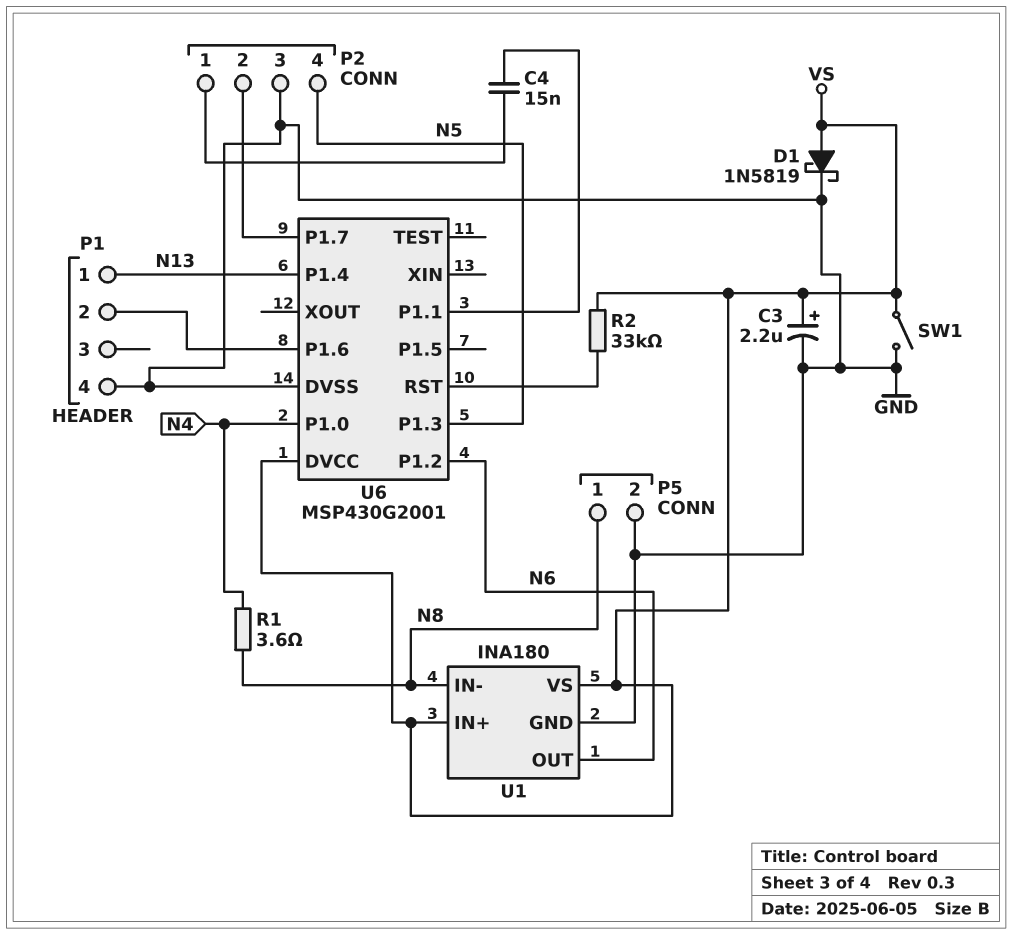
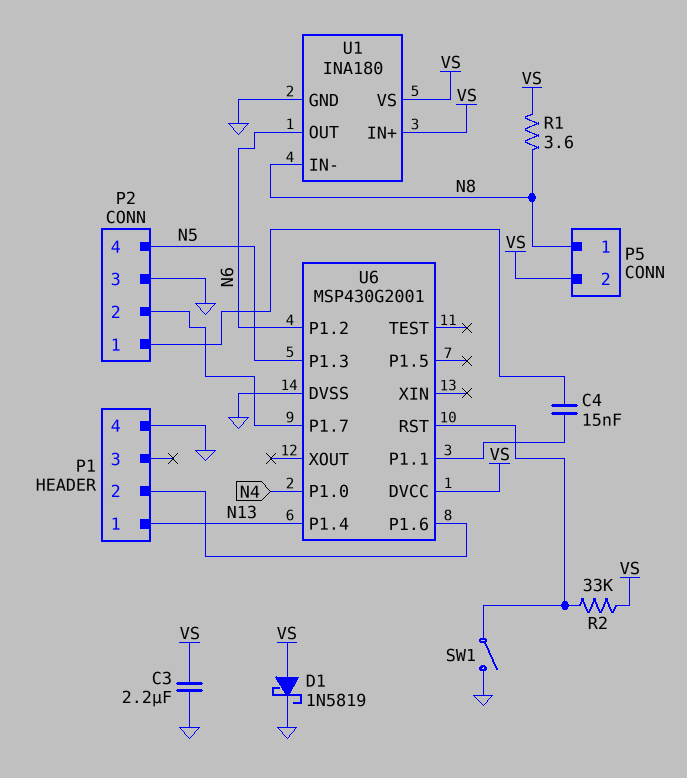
C3: 2.2uF (plus VS, minus GND) -> 2.2uF (GND, VS)
P5 pin 2: GND -> VS
R1: 3.6 (N4, N8) -> 3.6 (N8, VS)
SW1: switch (GND, VS) -> switch (GND, U6/RST)

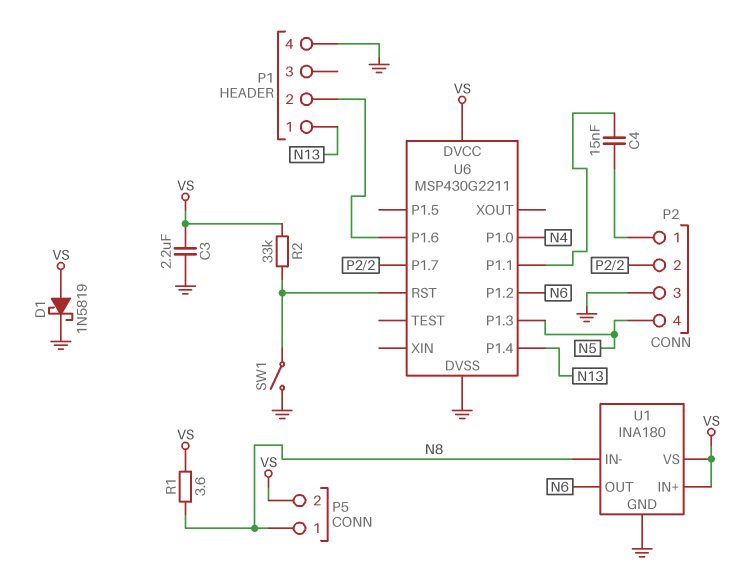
U6: MSP430G2001 -> MSP430G2211

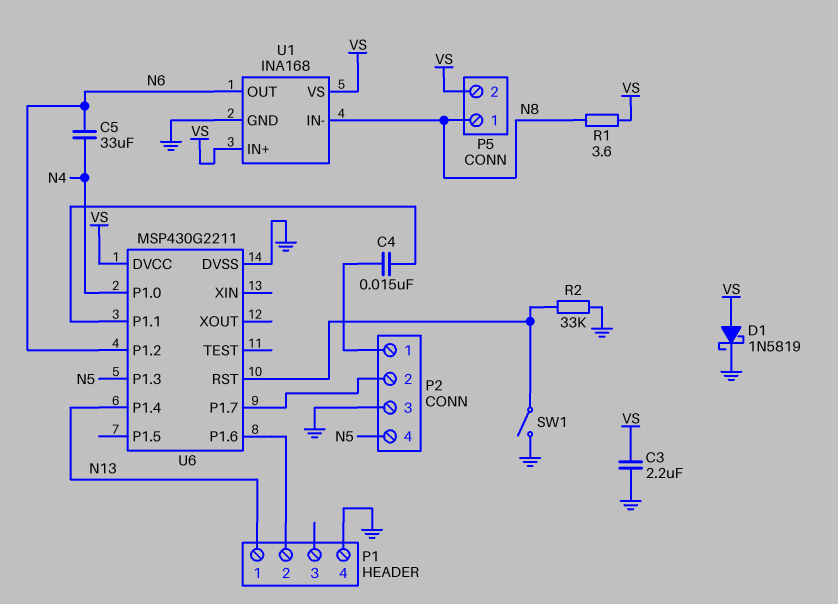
C5: none -> 33uF (N4, N6)
R2: 33k (U6/RST, VS) -> 33k (GND, U6/RST)
U1: INA180 -> INA168

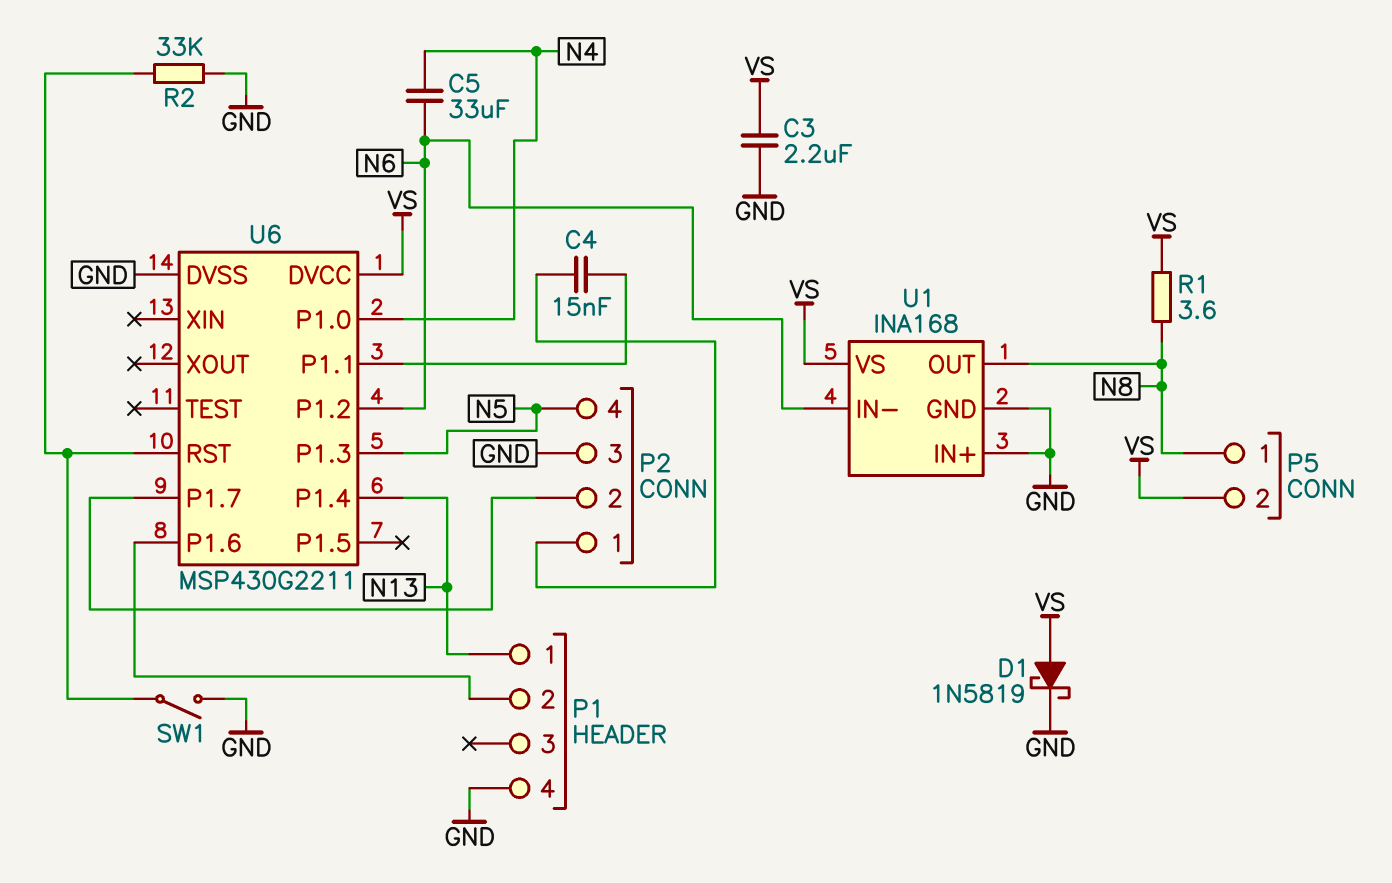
U1 pin IN+: VS -> GND
U1 pin IN-: N8 -> N6
U1 pin OUT: N6 -> N8

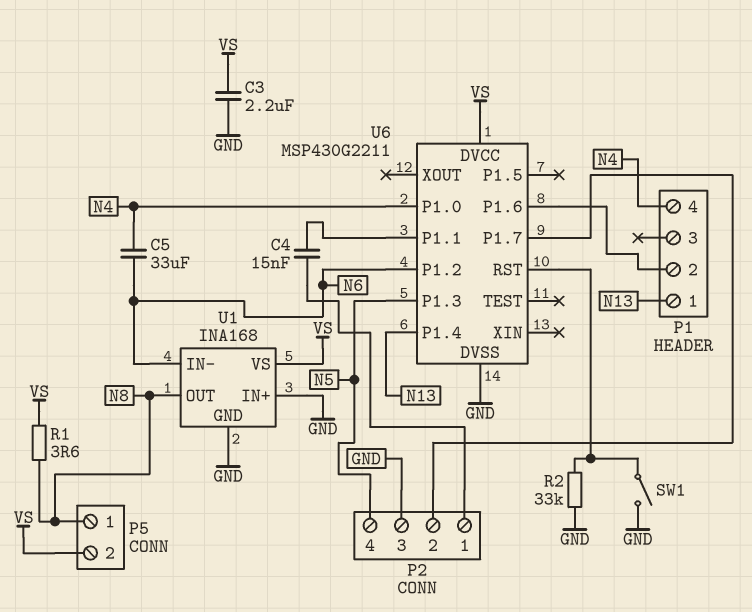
D1: schottky 1N5819 (A VS, K GND) -> none
P1 pin 4: GND -> N4

